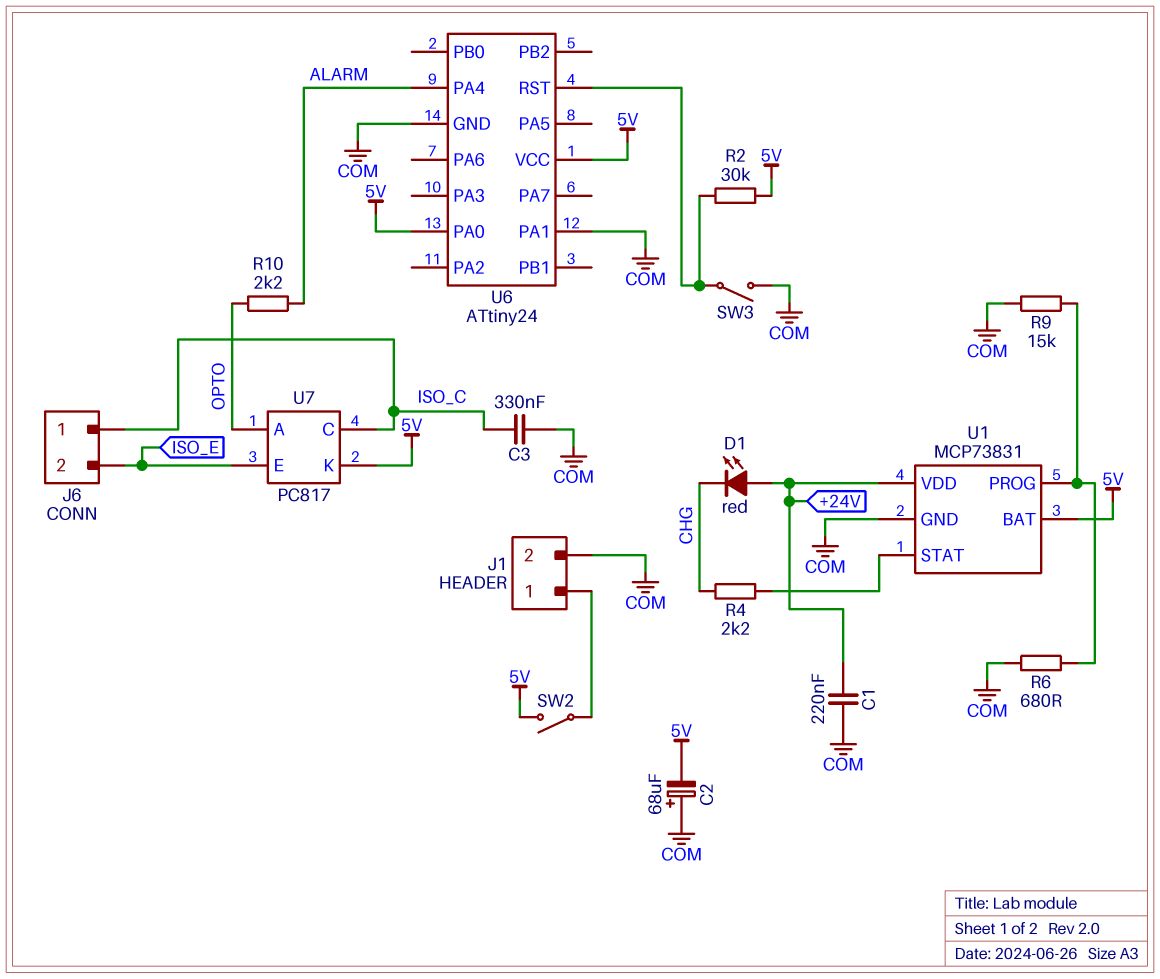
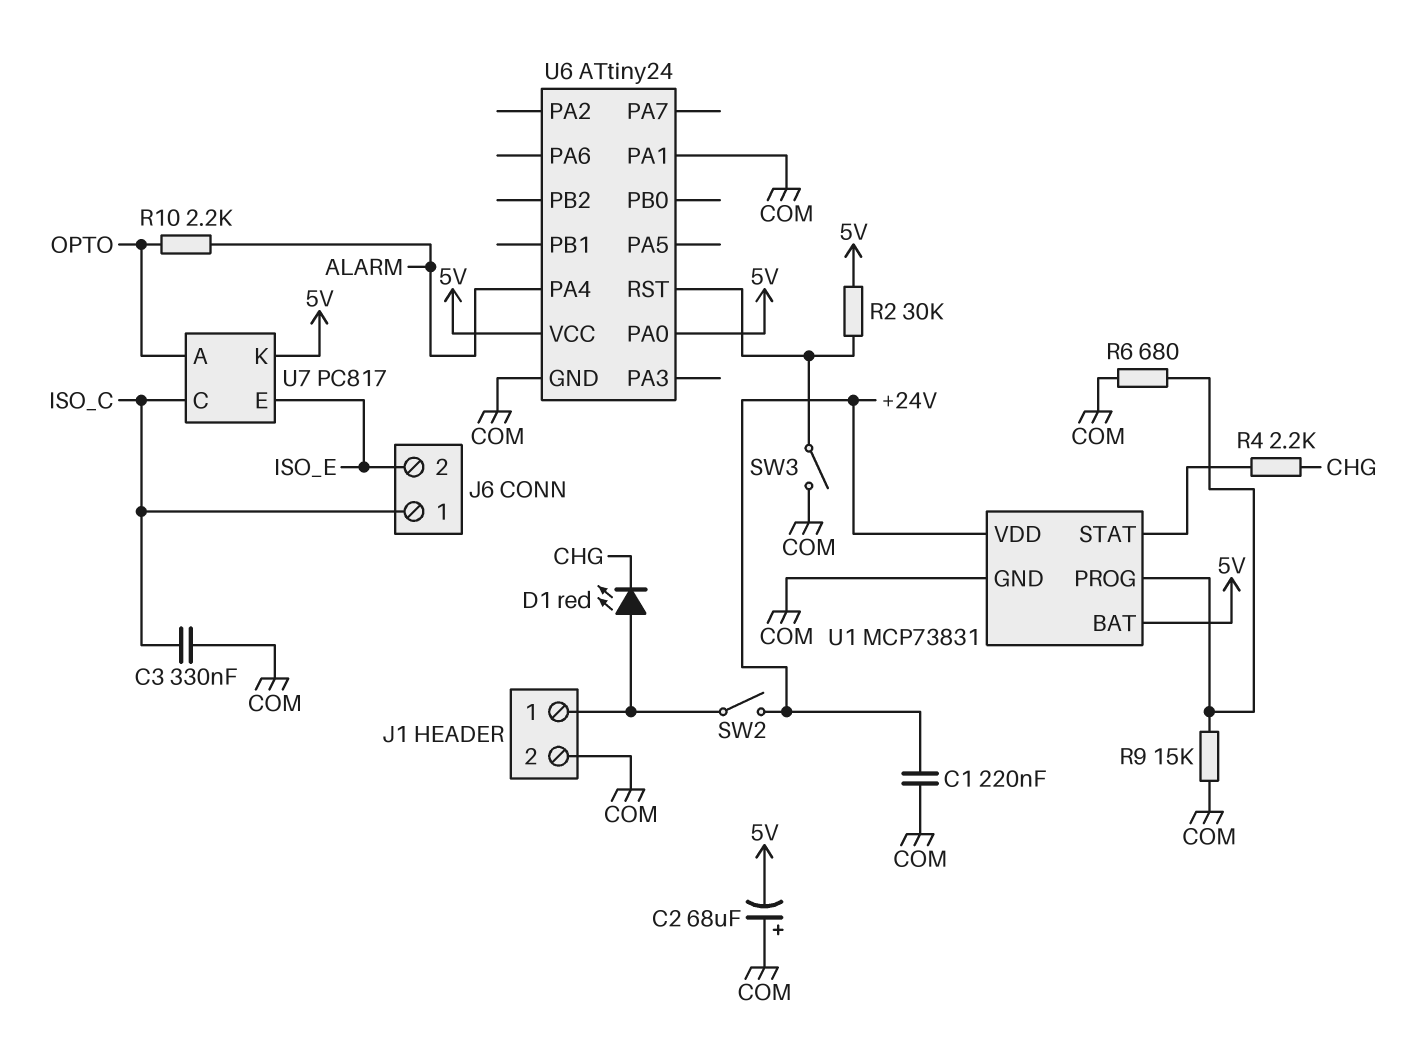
D1: LED red (A +24V, K CHG) -> LED red (A J1/1, K CHG)
SW2: switch (5V, J1/1) -> switch (+24V, J1/1)

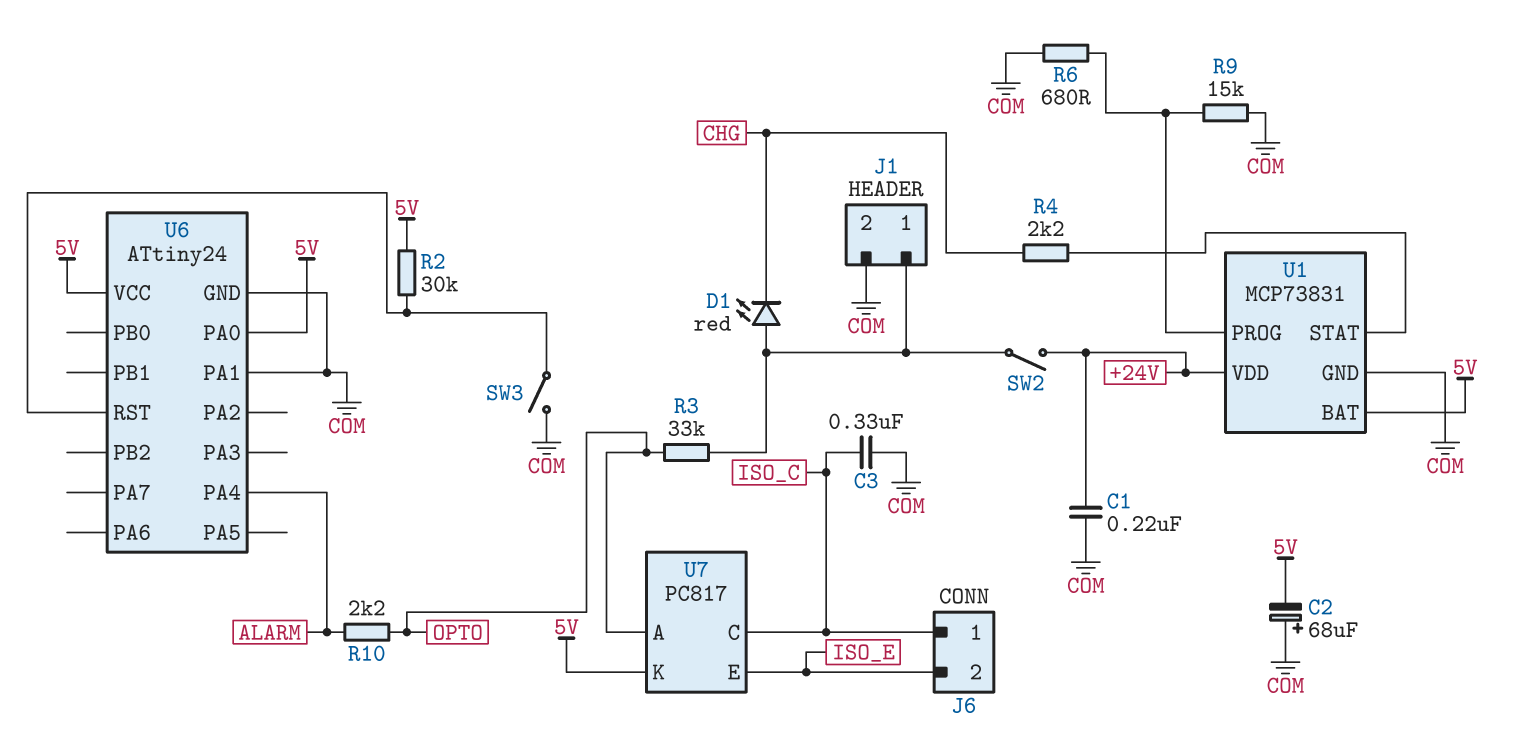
R3: none -> 33k (J1/1, OPTO)

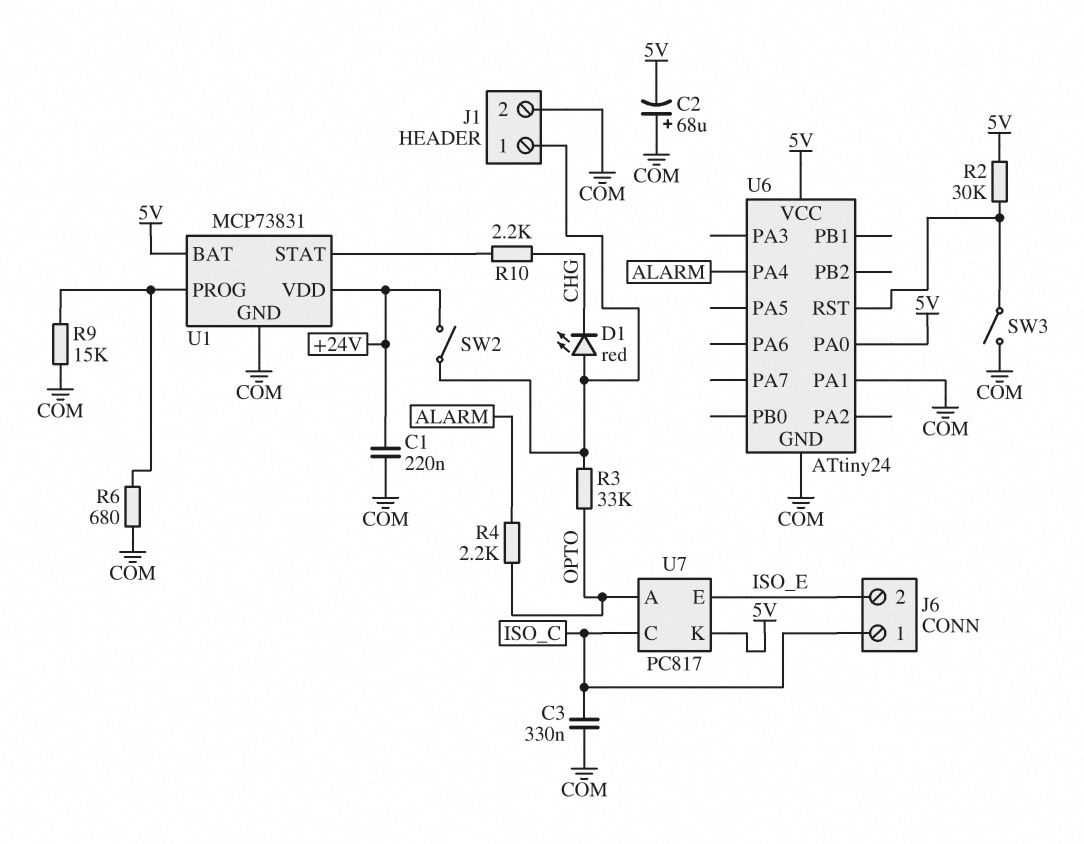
R4: 2.2k (CHG, U1/STAT) -> 2.2k (ALARM, OPTO)
R10: 2.2k (ALARM, OPTO) -> 2.2k (CHG, U1/STAT)

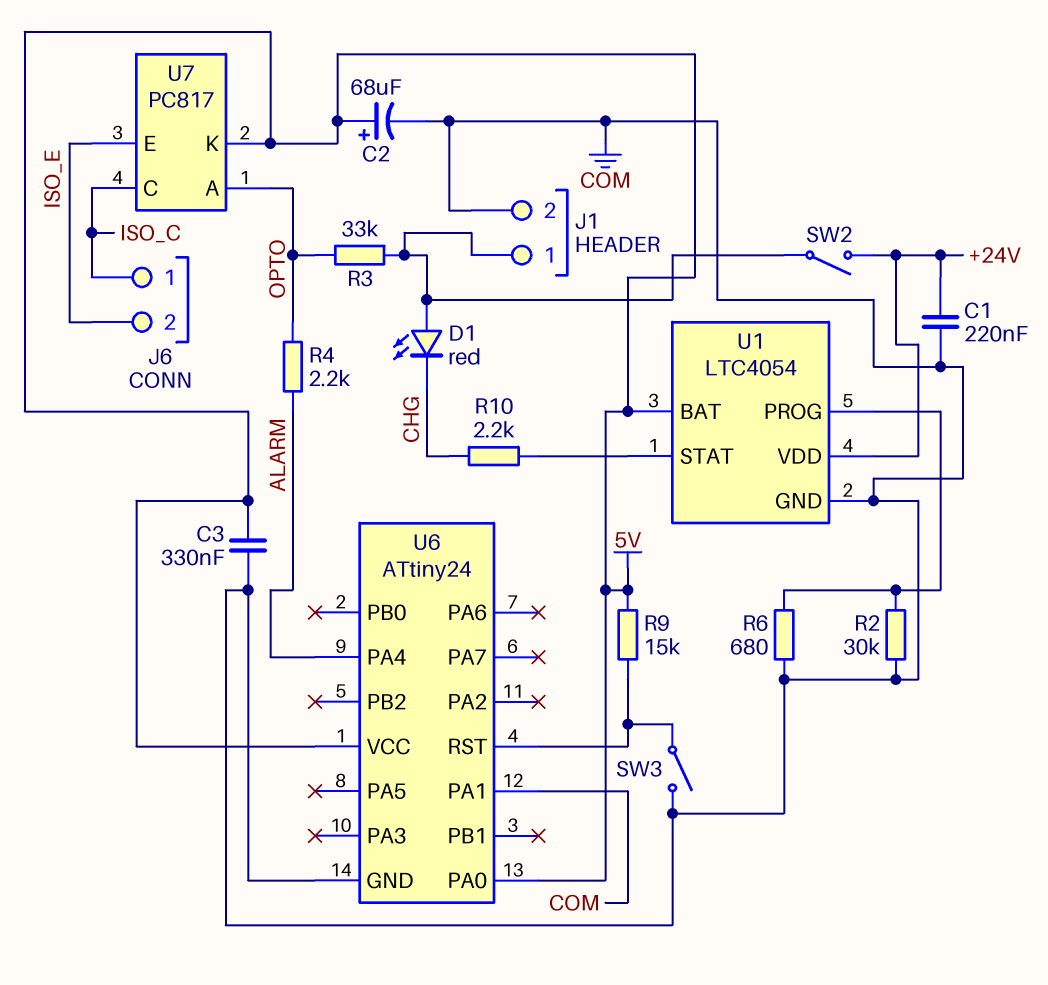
C2: 68uF (plus COM, minus 5V) -> 68uF (plus 5V, minus COM)
C3: 330nF (COM, ISO_C) -> 330nF (5V, COM)
R2: 30k (5V, U6/RST) -> 30k (COM, U1/PROG)
R9: 15k (COM, U1/PROG) -> 15k (5V, U6/RST)
U1: MCP73831 -> LTC4054

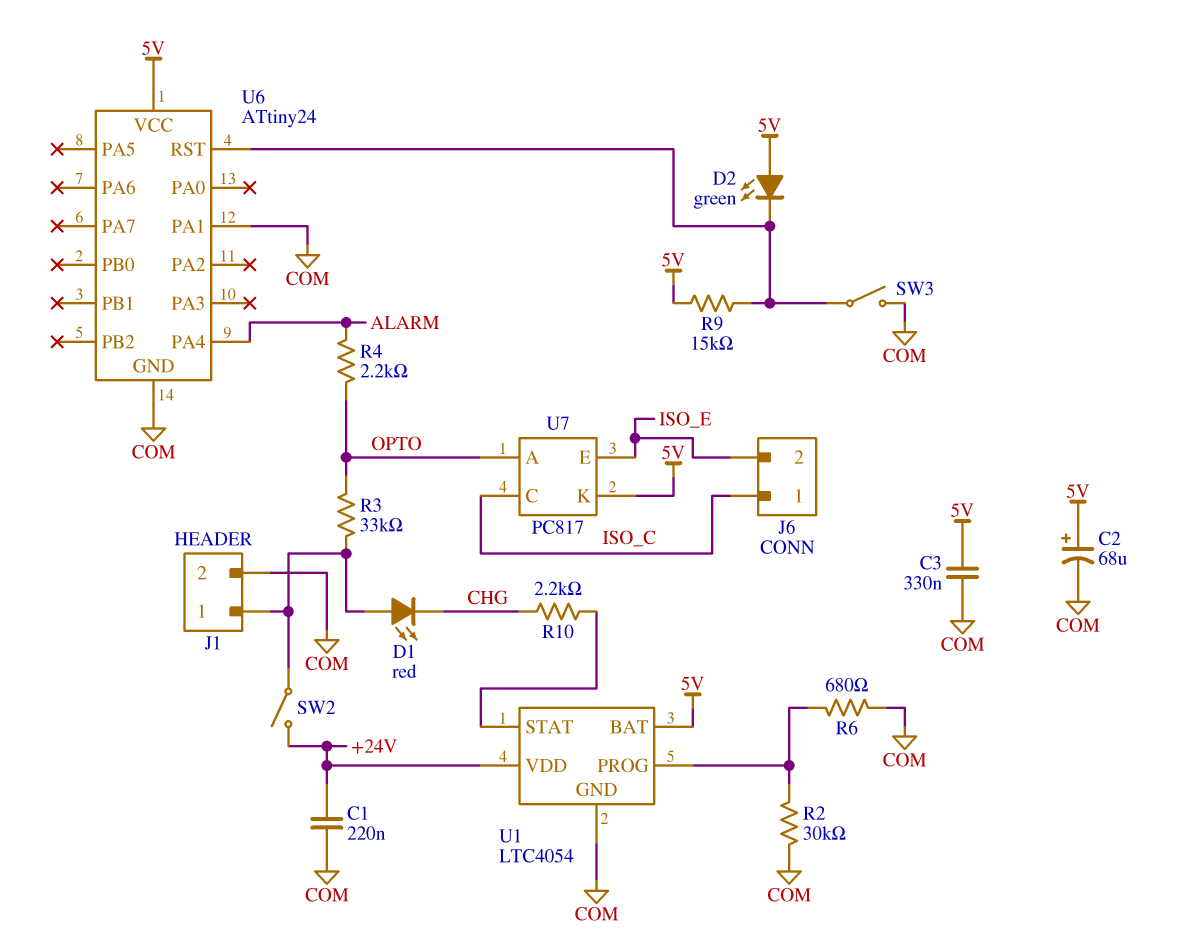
D2: none -> LED green (A 5V, K U6/RST)
U6 pin PA0: 5V -> none

